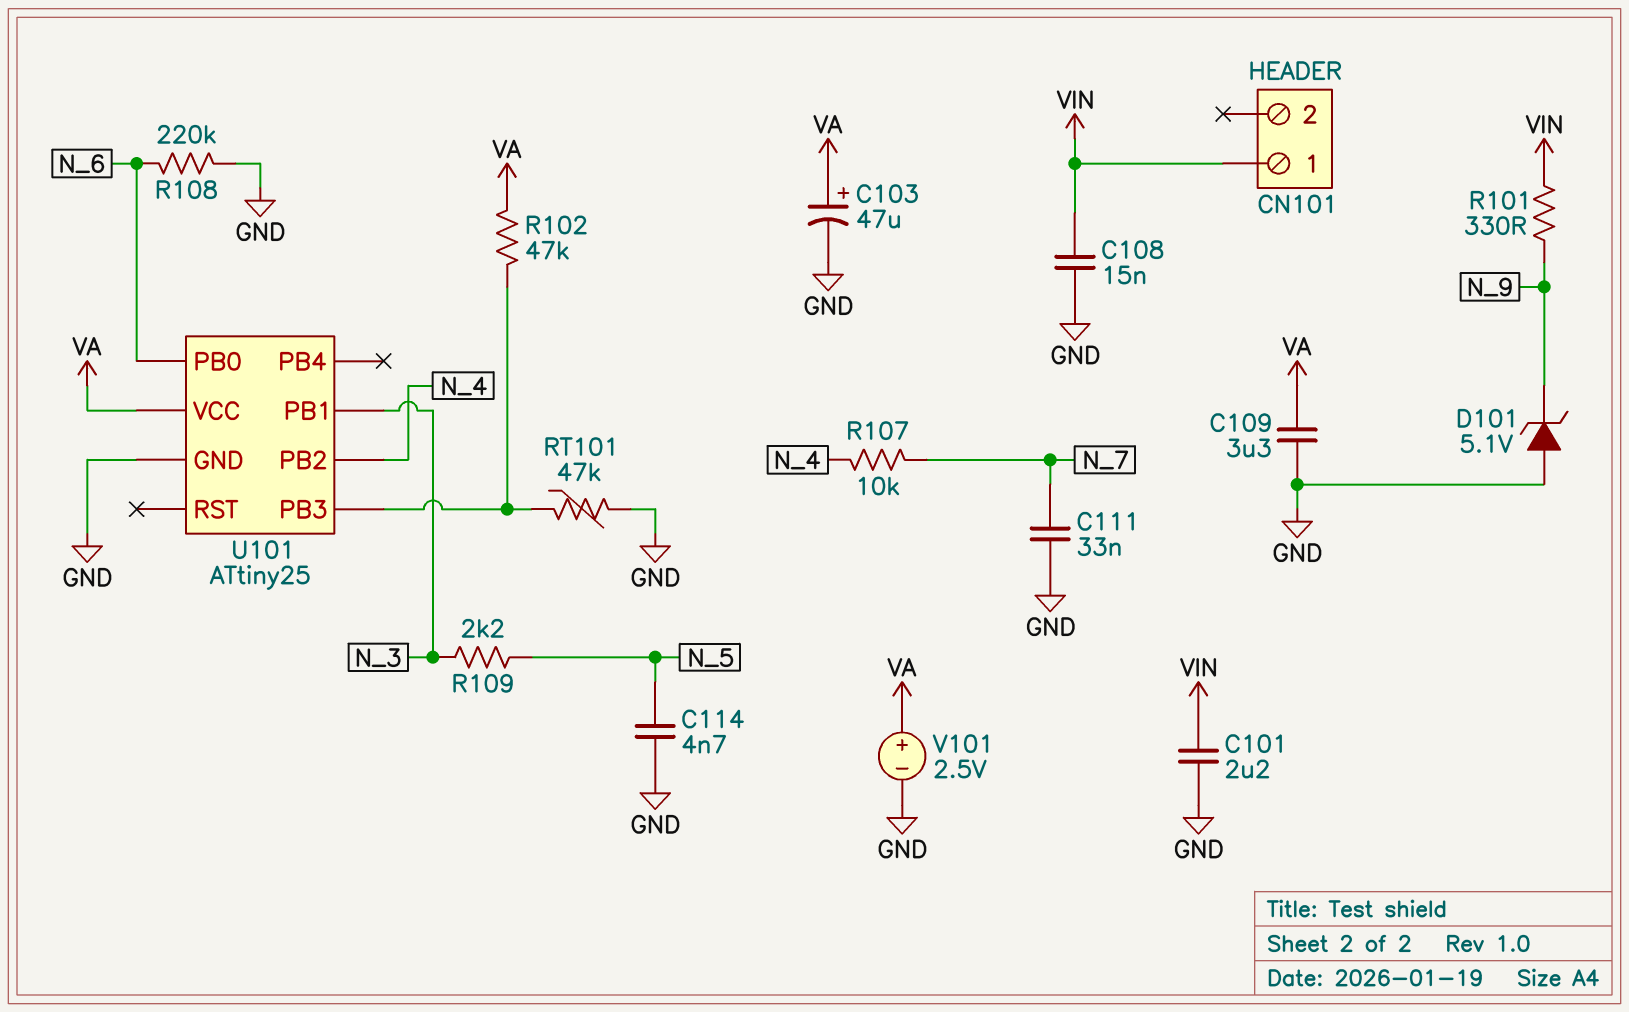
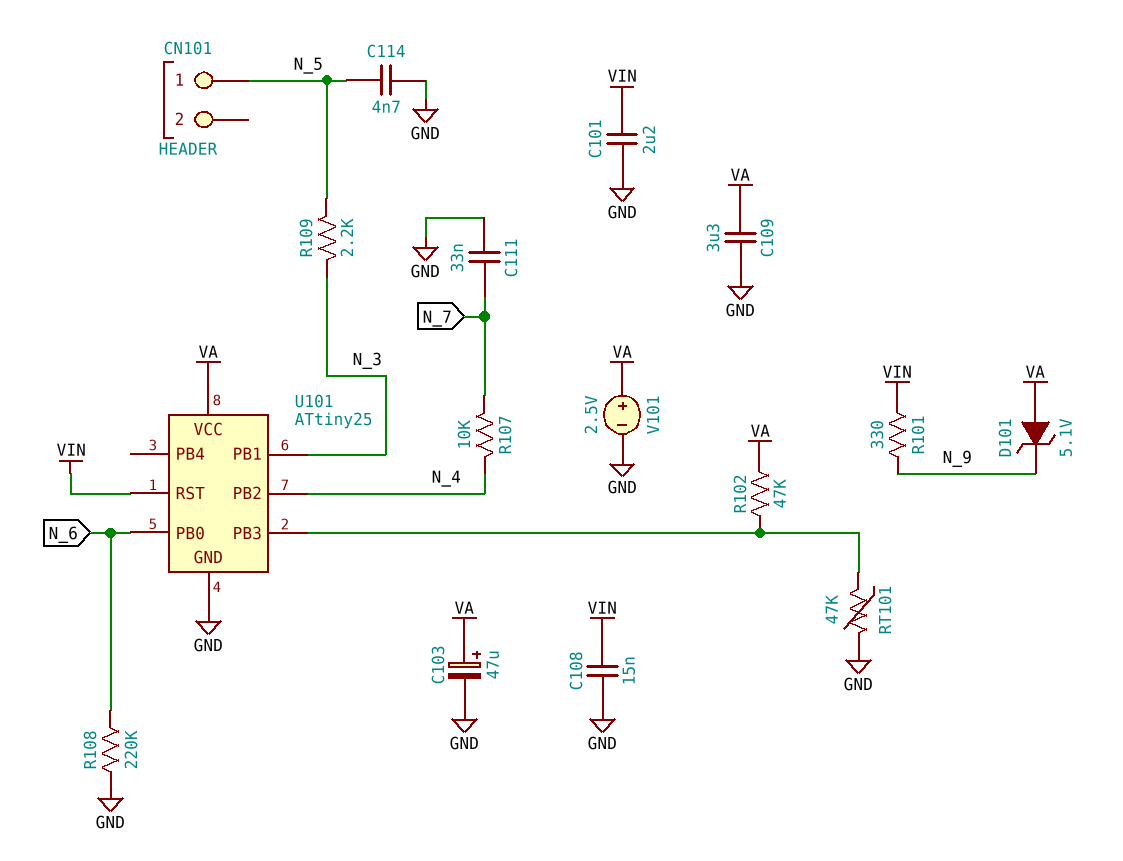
CN101 pin 1: VIN -> N_5
D101: zener 5.1V (A GND, K N_9) -> zener 5.1V (A VA, K N_9)
U101 pin RST: none -> VIN

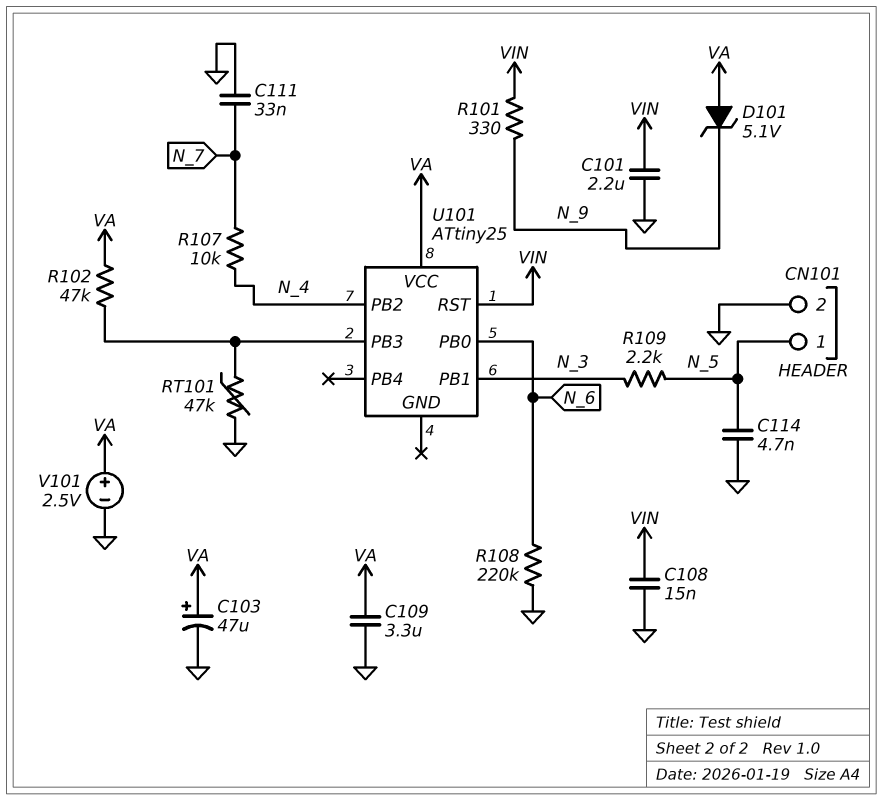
CN101 pin 2: none -> GND
U101 pin GND: GND -> none

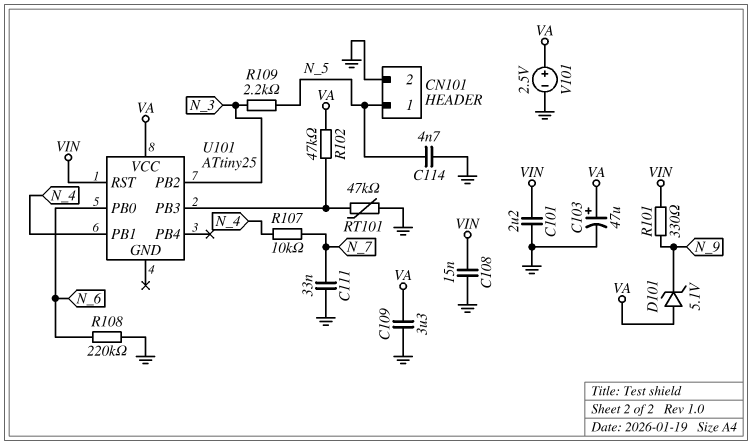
U101 pin PB1: N_3 -> N_4
U101 pin PB2: N_4 -> N_3

